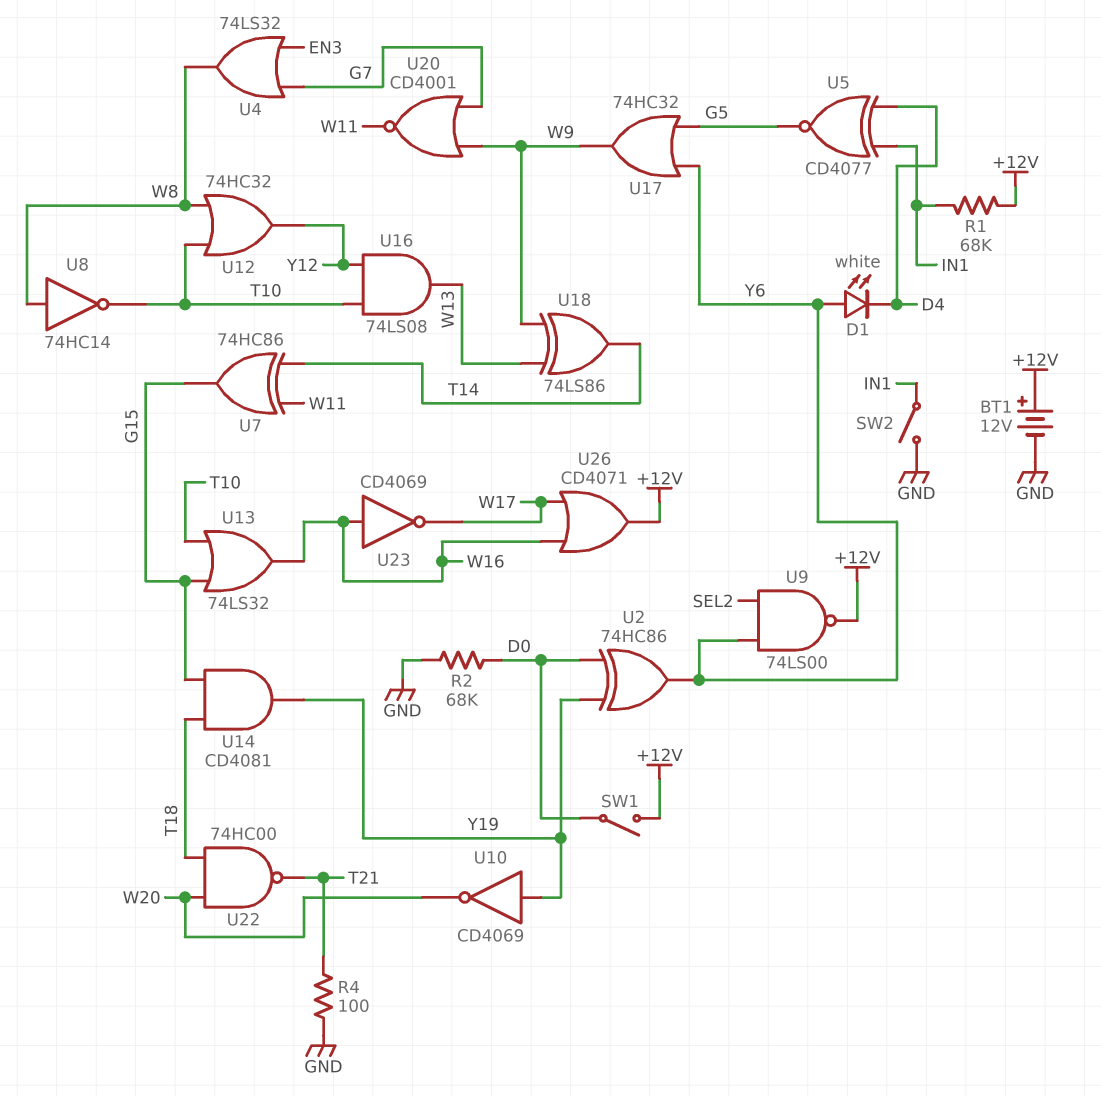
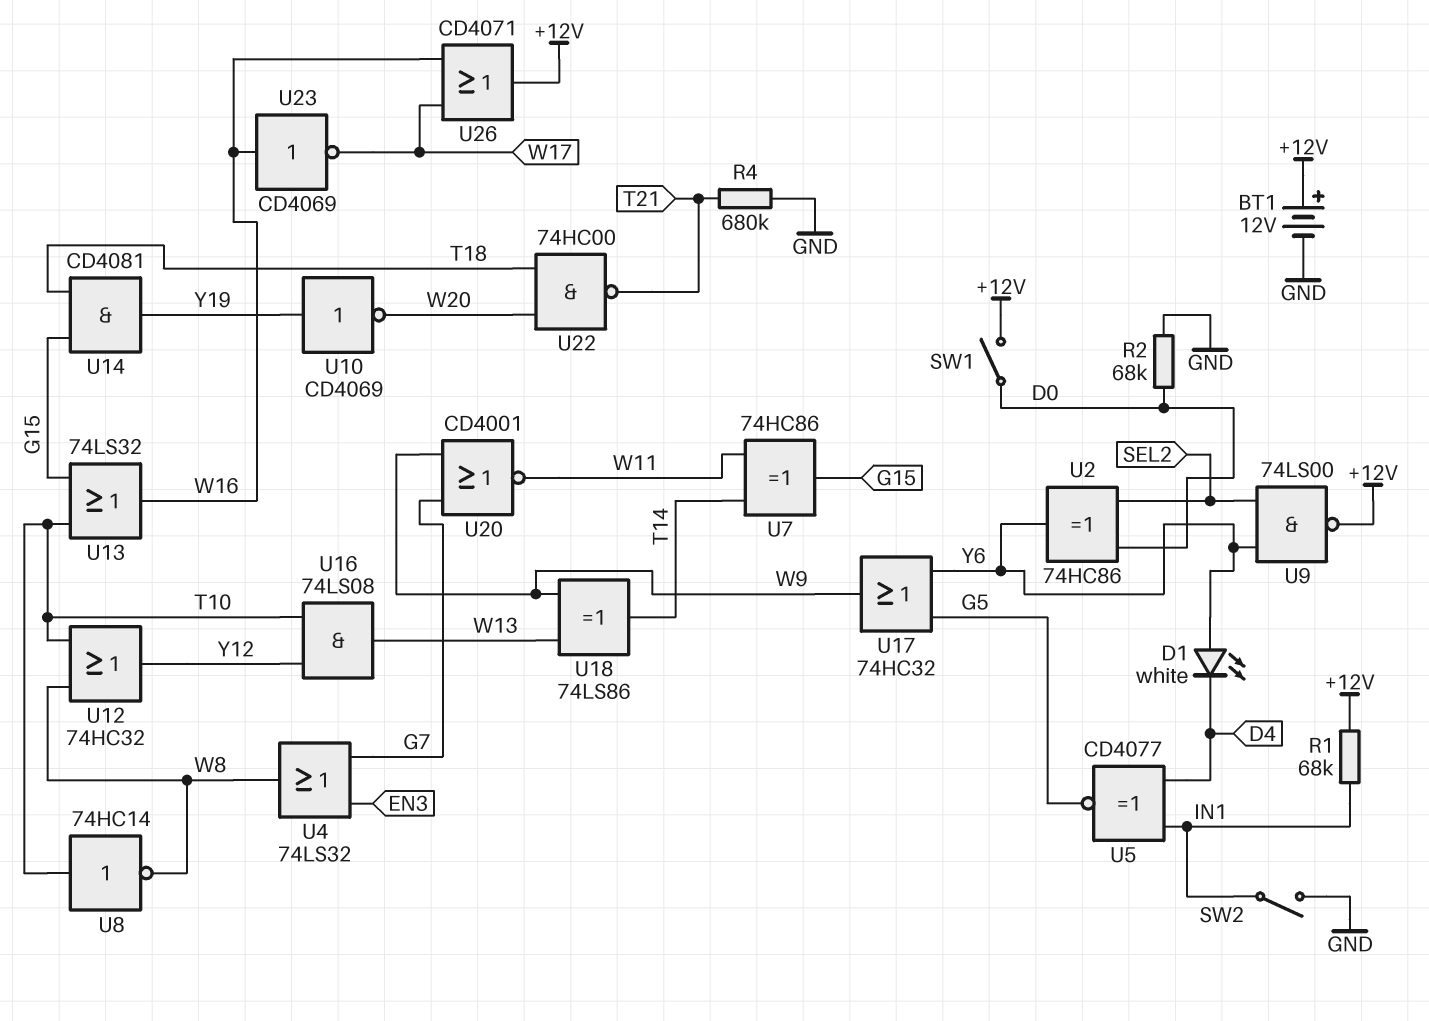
R4: 100 (GND, T21) -> 680k (GND, T21)
U2: XOR 74HC86 (in D0, in Y19, out Y6) -> XOR 74HC86 (in D0, in SEL2, out Y6)
U8: NOT 74HC14 (in W8, out T10) -> NOT 74HC14 (in T10, out W8)

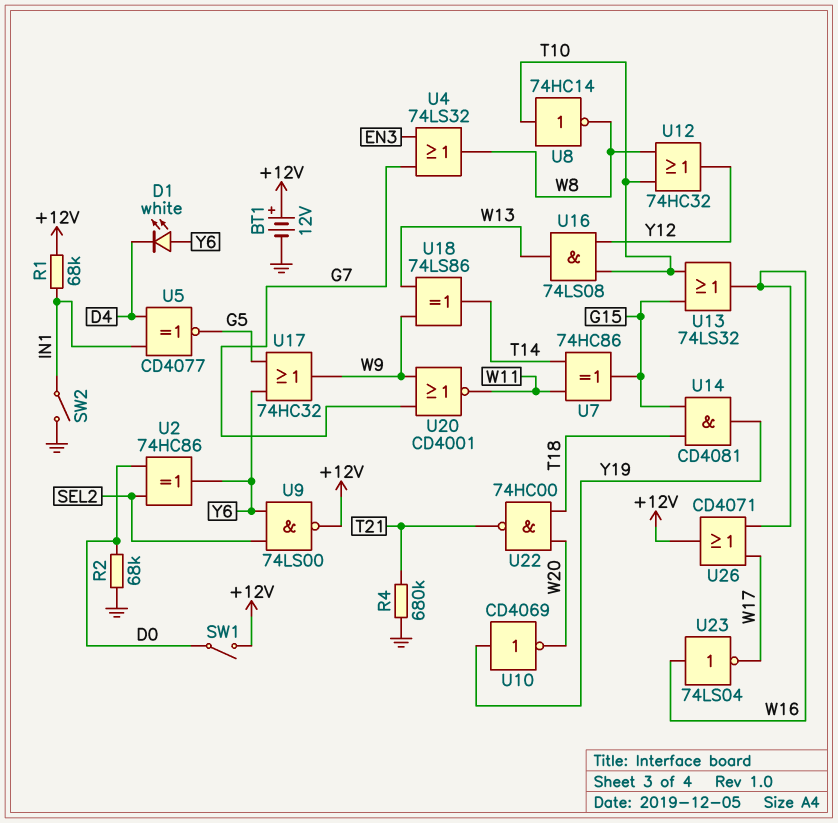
U23: NOT CD4069 (in W16, out W17) -> NOT 74LS04 (in W16, out W17)

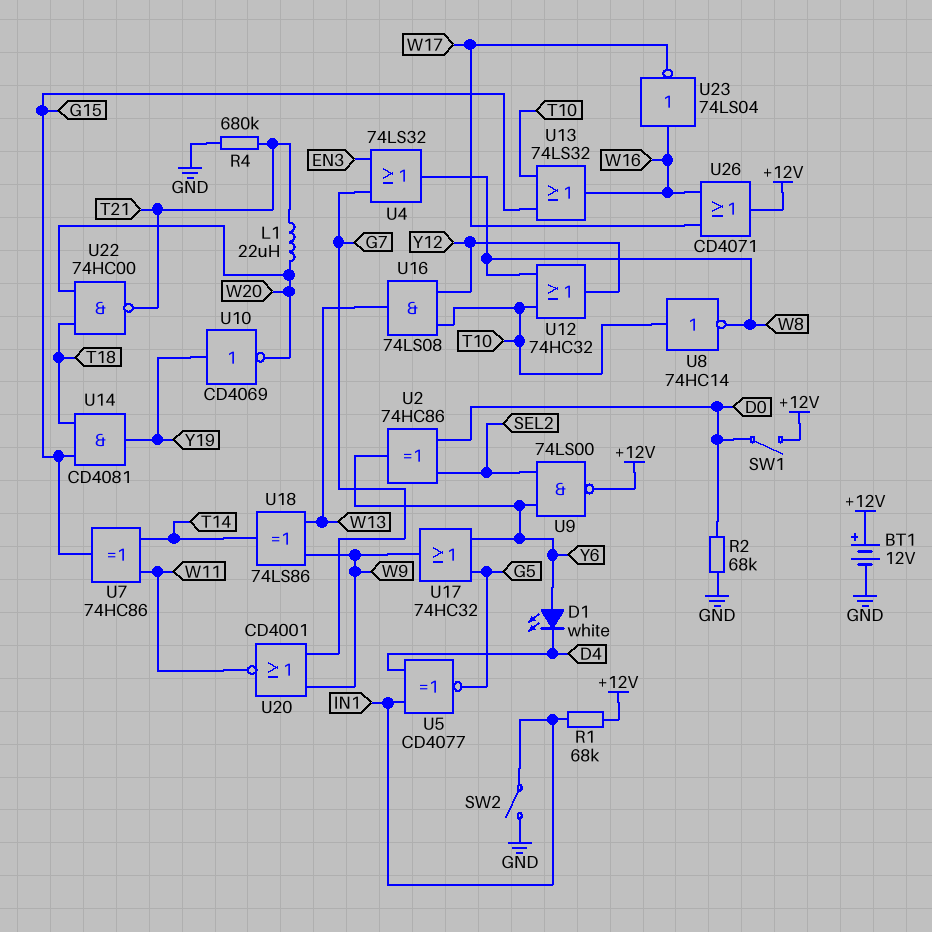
L1: none -> 22uH (T21, W20)

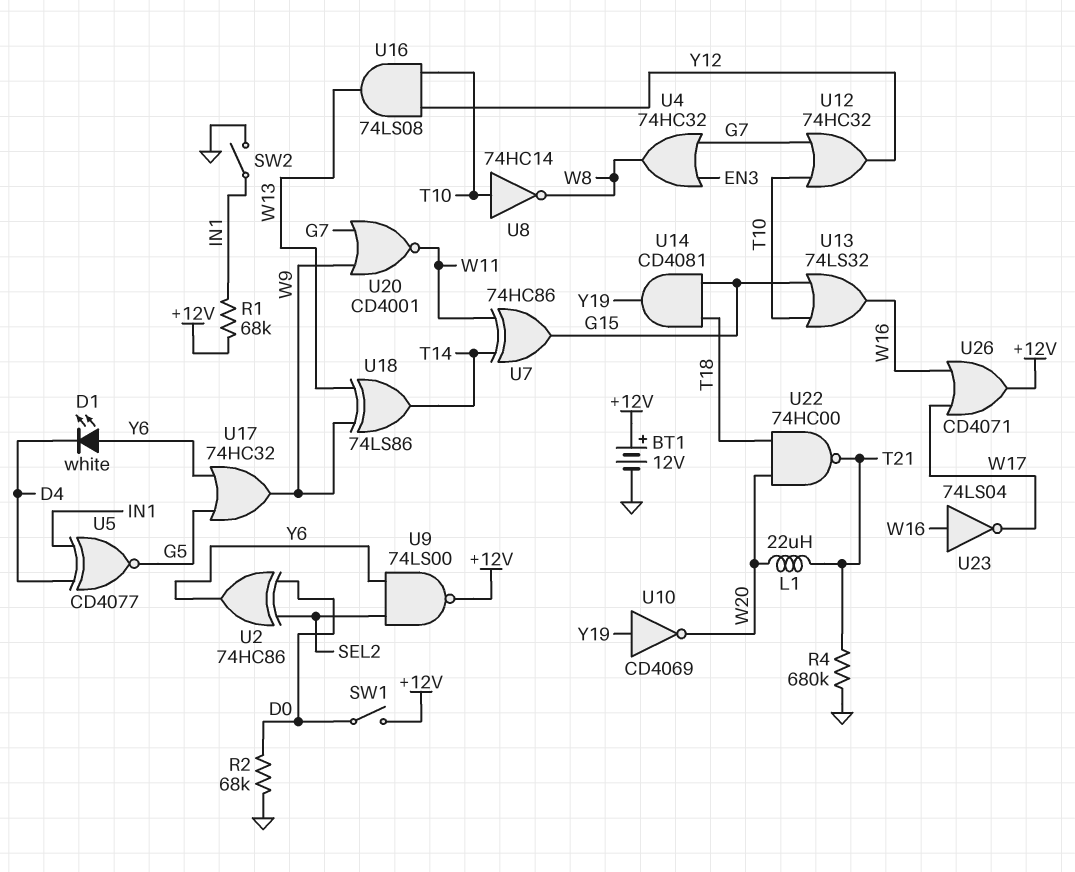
U4: OR 74LS32 (in EN3, in G7, out W8) -> OR 74HC32 (in EN3, in G7, out W8)
U12: OR 74HC32 (in T10, in W8, out Y12) -> OR 74HC32 (in G7, in T10, out Y12)

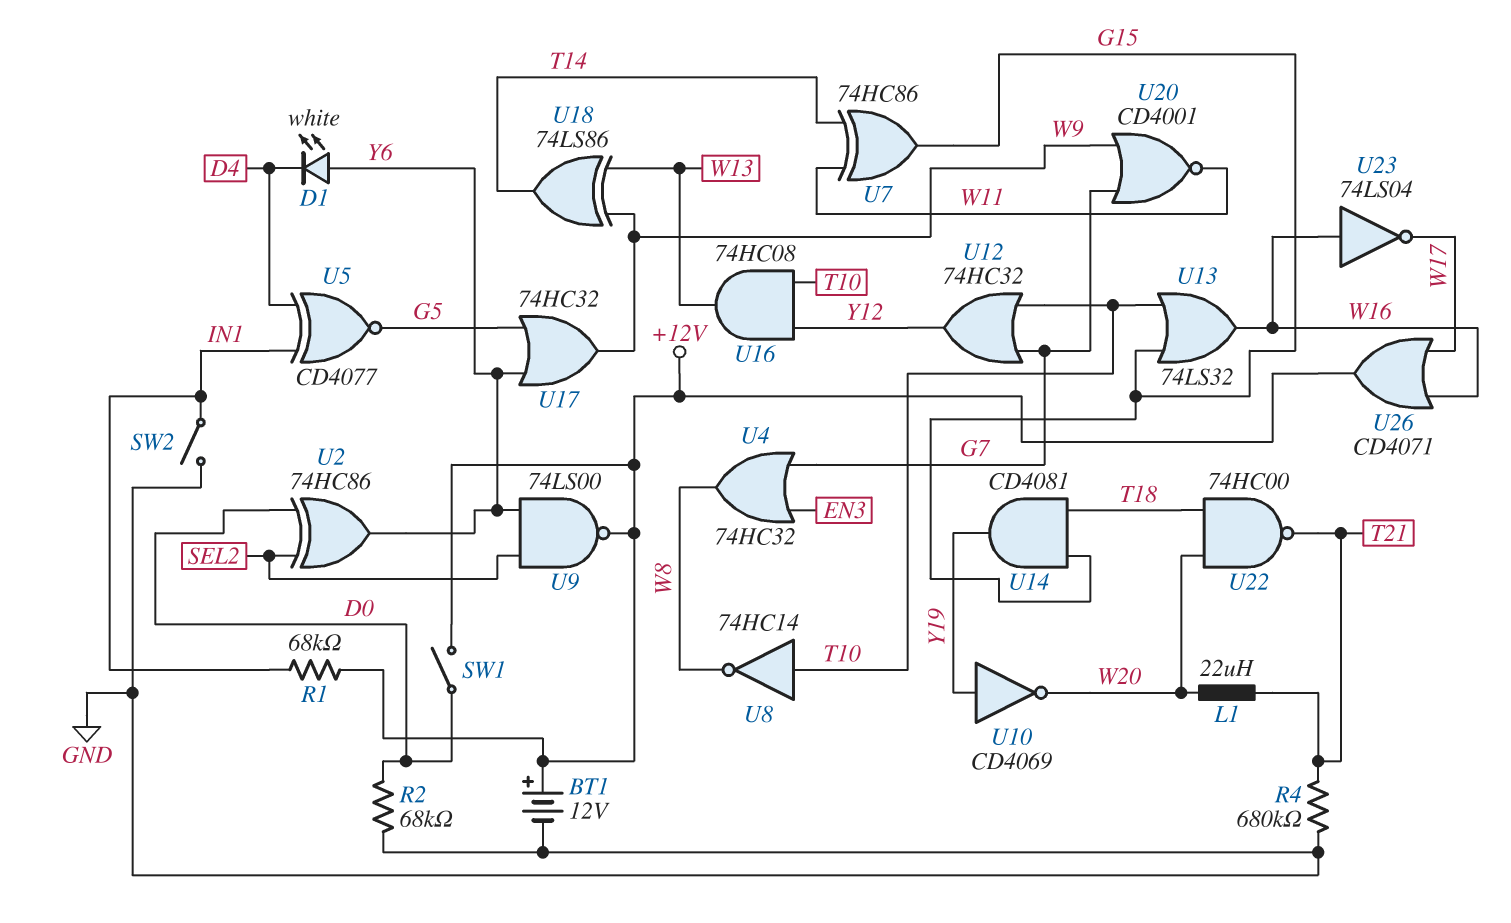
U16: AND 74LS08 (in T10, in Y12, out W13) -> AND 74HC08 (in T10, in Y12, out W13)

